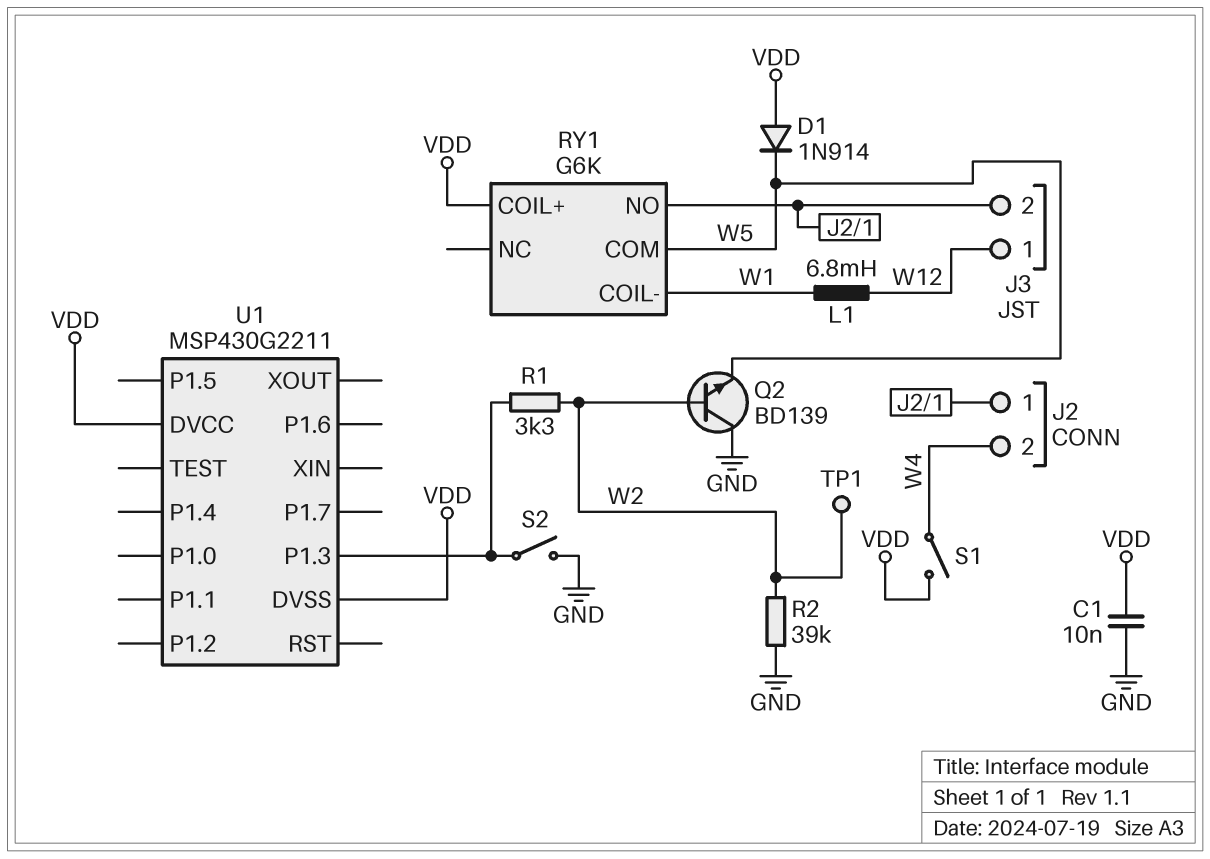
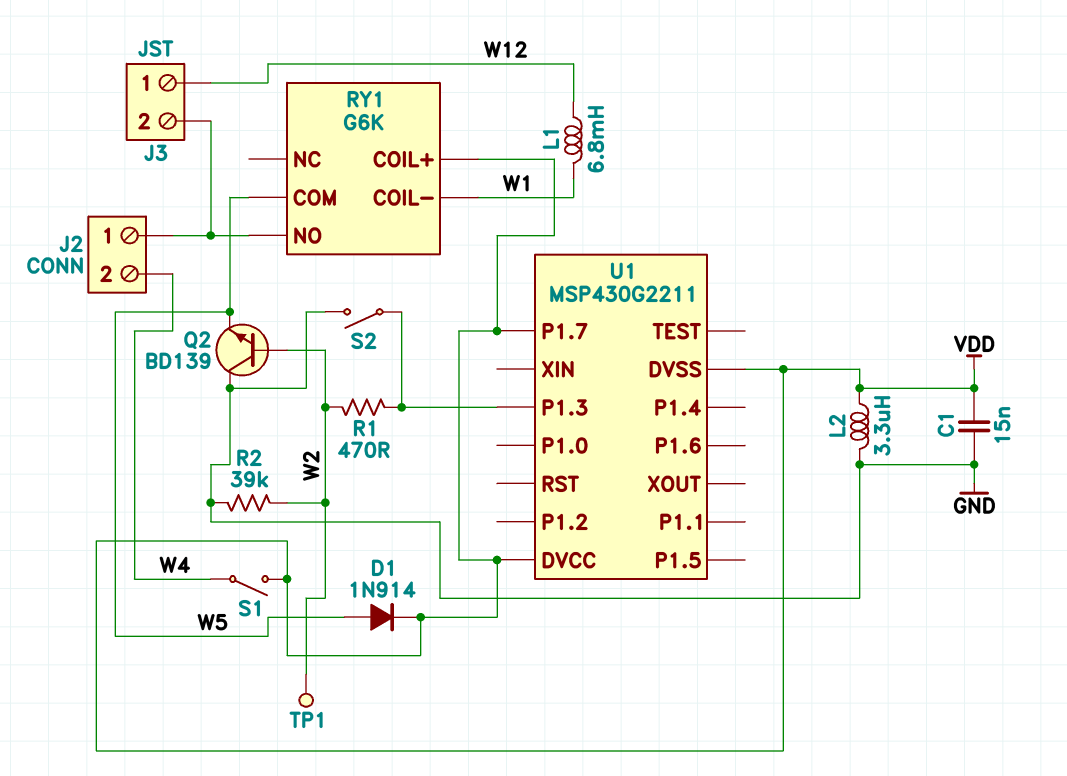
C1: 10nF (GND, VDD) -> 15nF (GND, VDD)
D1: diode 1N914 (A VDD, K W5) -> diode 1N914 (A W5, K VDD)
L2: none -> 3.3uH (GND, VDD)
R1: 3.3k (U1/P1.3, W2) -> 470 (U1/P1.3, W2)
U1 pin P1.7: none -> VDD

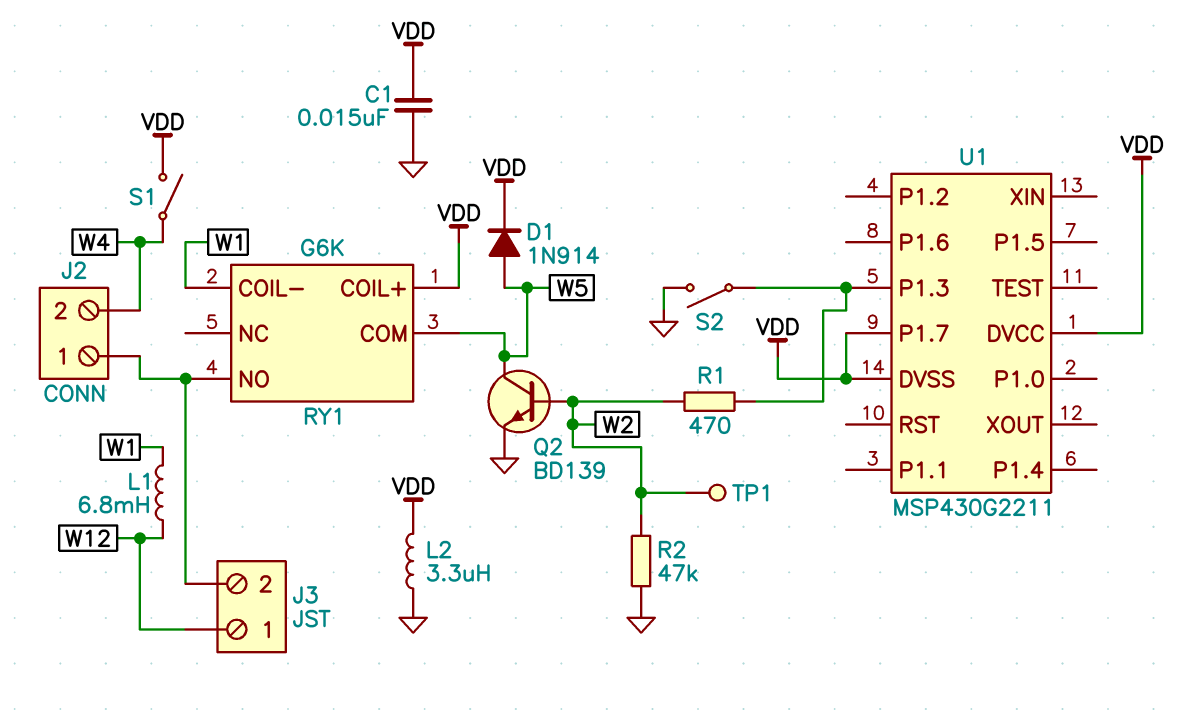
Q2: NPN BD139 (B W2, C GND, E W5) -> NPN BD139 (B W2, C W5, E GND)
R2: 39k (GND, W2) -> 47k (GND, W2)

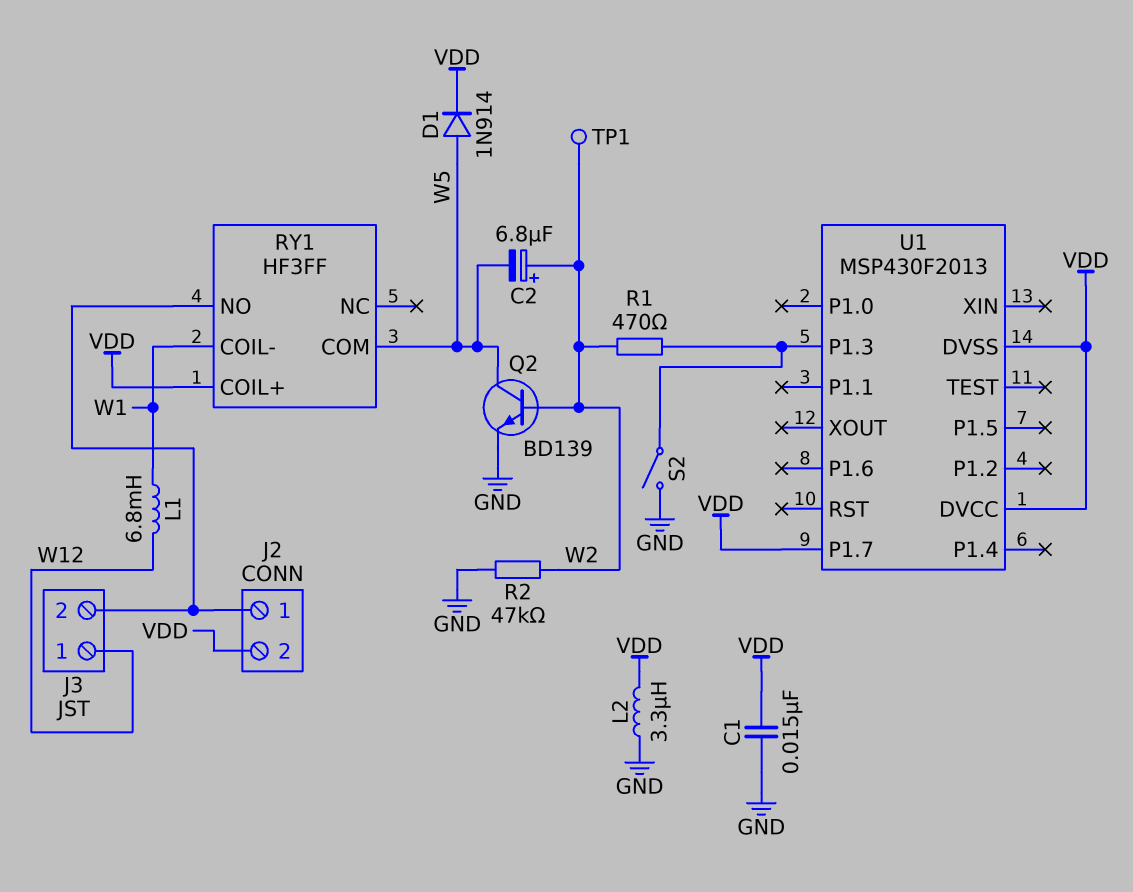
C2: none -> 6.8uF (plus W2, minus W5)
J2 pin 2: W4 -> VDD
RY1: G6K -> HF3FF
S1: switch (VDD, W4) -> none
U1: MSP430G2211 -> MSP430F2013

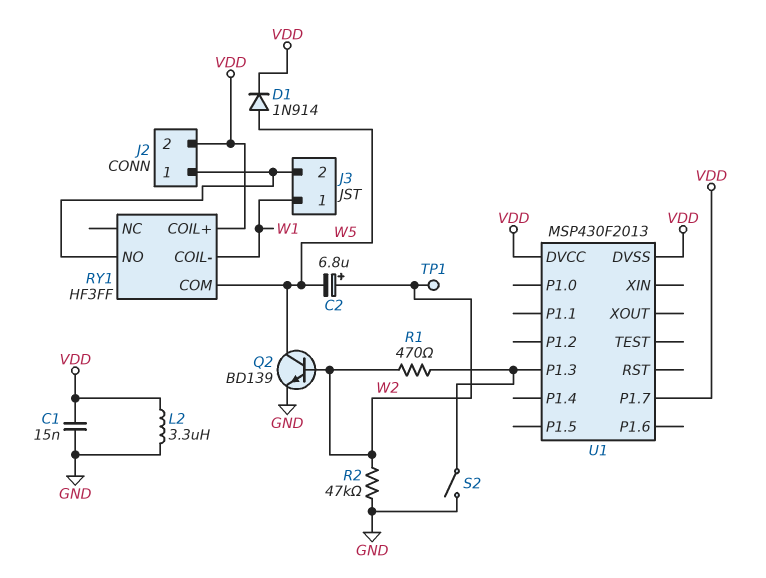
J3 pin 1: W12 -> W1
L1: 6.8mH (W1, W12) -> none

